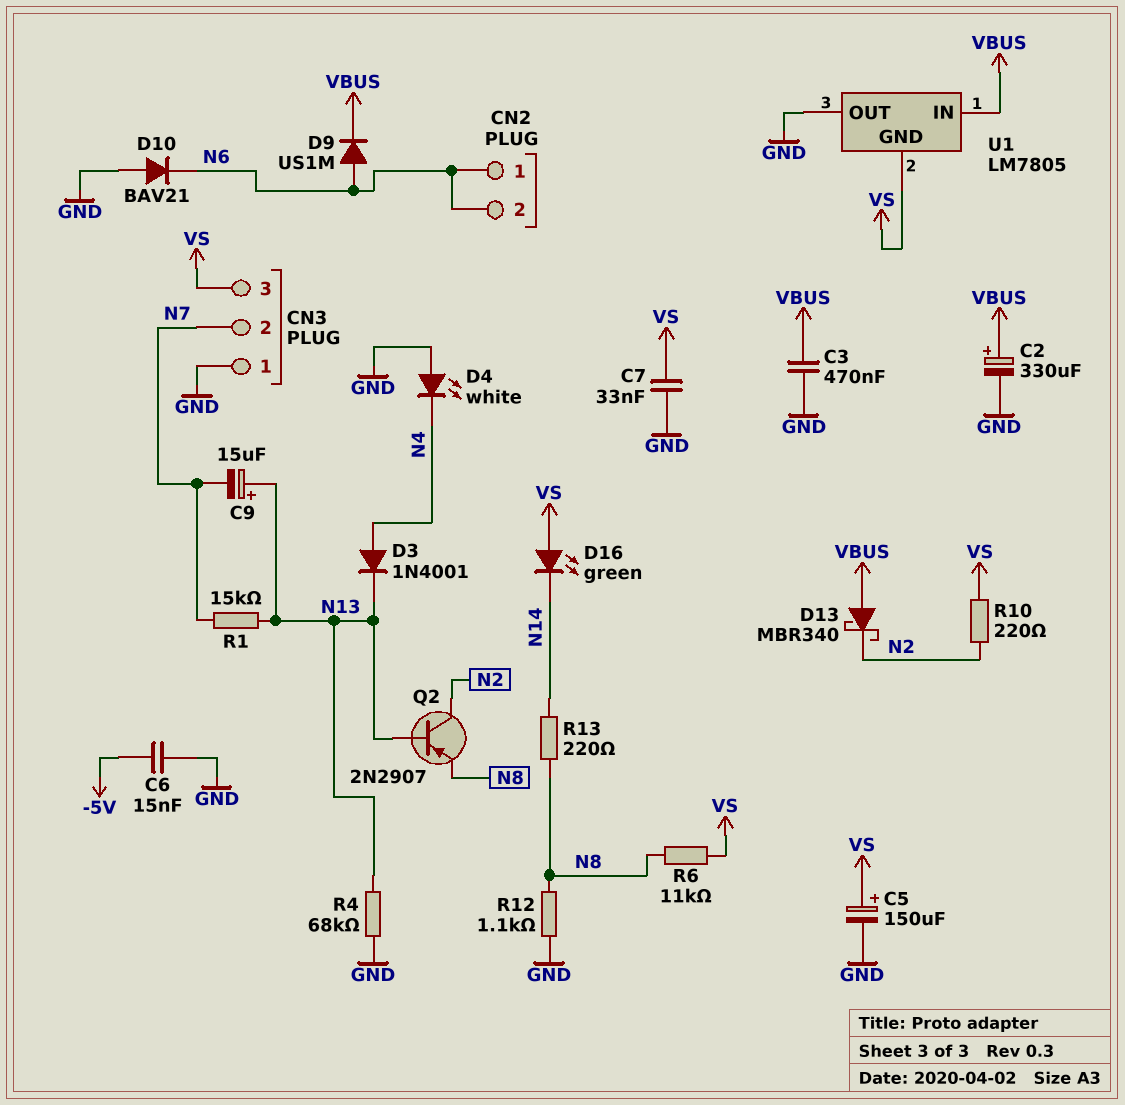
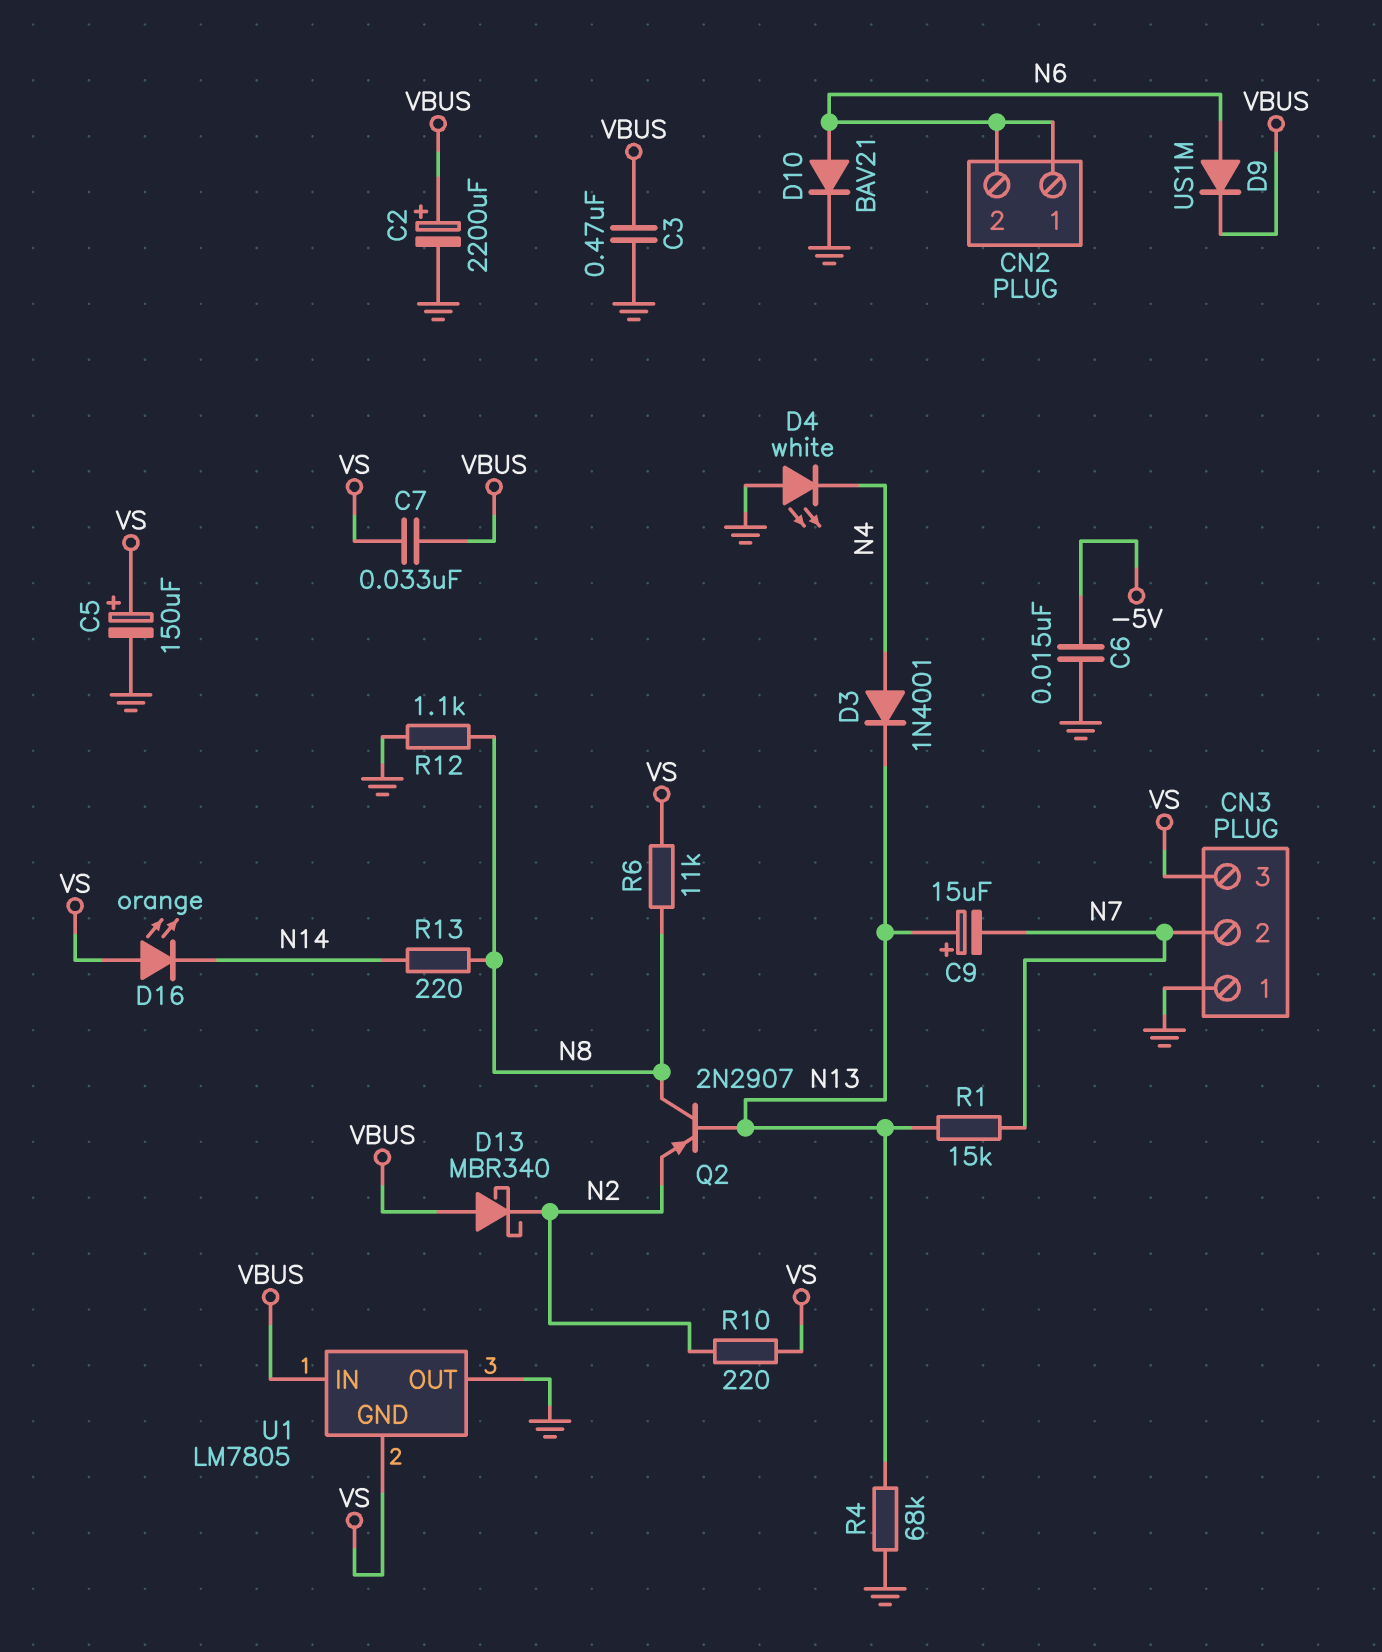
C2: 330uF (plus VBUS, minus GND) -> 2200uF (plus VBUS, minus GND)
C7: 33nF (GND, VS) -> 33nF (VBUS, VS)
D10: diode BAV21 (A GND, K N6) -> diode BAV21 (A N6, K GND)
D16: LED green (A VS, K N14) -> LED orange (A VS, K N14)
Q2: PNP 2N2907 (B N13, C N2, E N8) -> PNP 2N2907 (B N13, C N8, E N2)

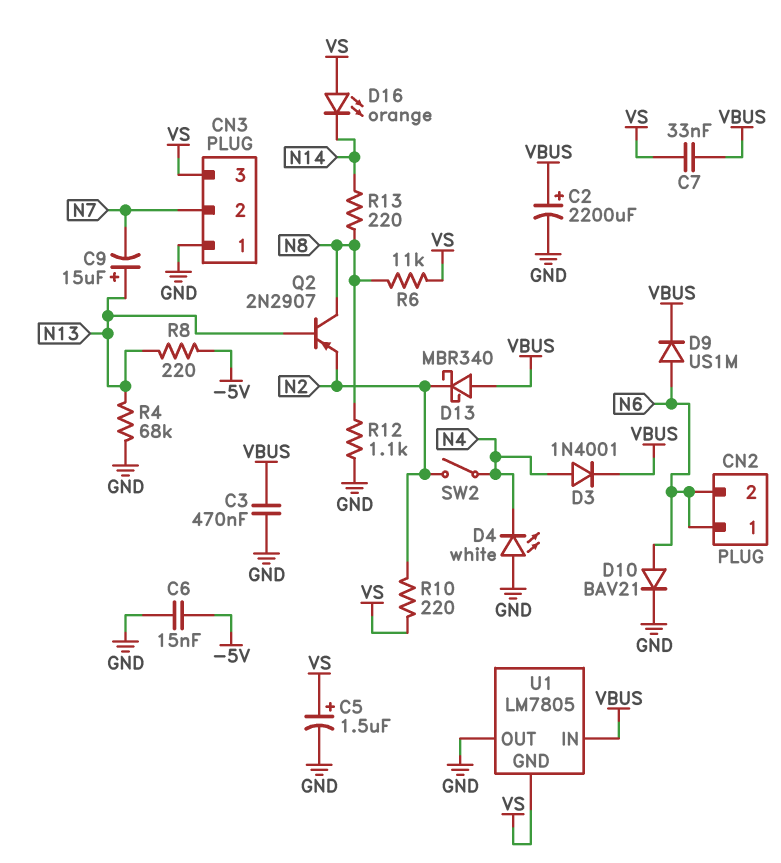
C5: 150uF (plus VS, minus GND) -> 1.5uF (plus VS, minus GND)
D3: diode 1N4001 (A N4, K N13) -> diode 1N4001 (A N4, K VBUS)
R1: 15k (N7, N13) -> none
R8: none -> 220 (-5V, N13)
SW2: none -> switch (N2, N4)

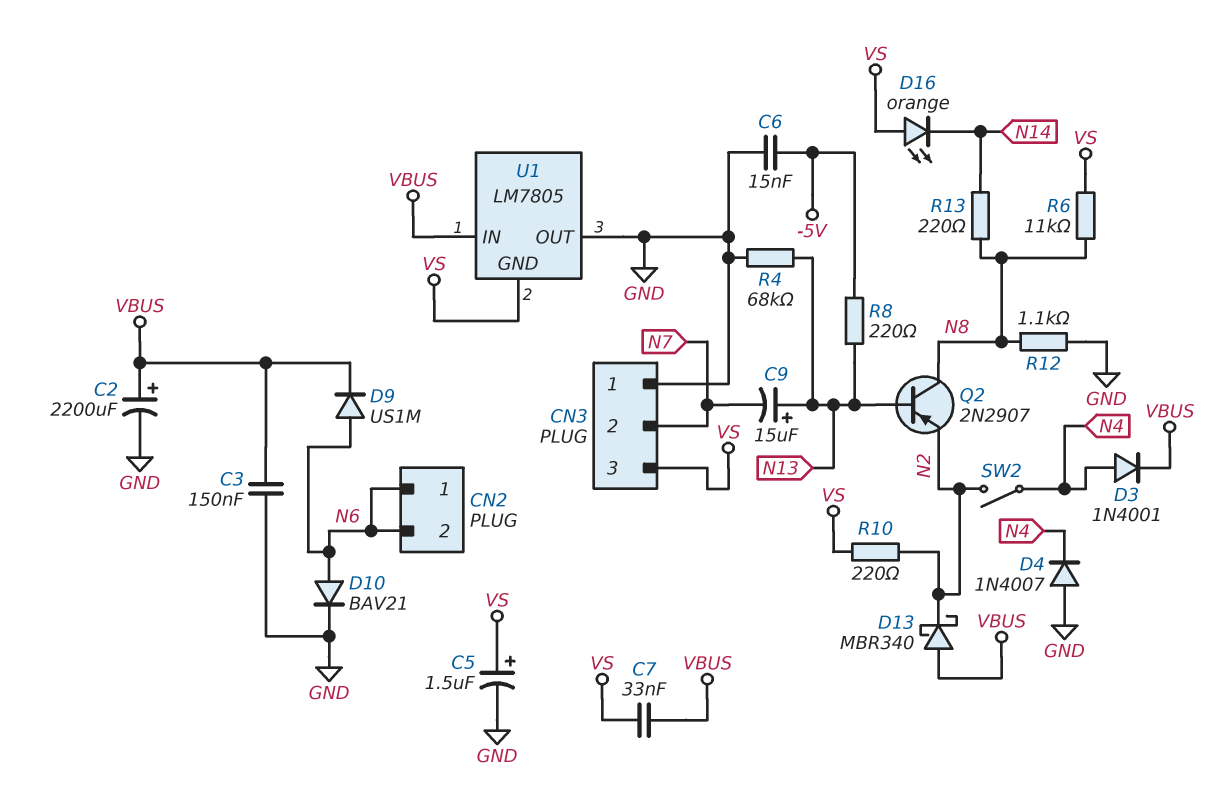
C3: 470nF (GND, VBUS) -> 150nF (GND, VBUS)
D4: LED white (A GND, K N4) -> diode 1N4007 (A GND, K N4)

